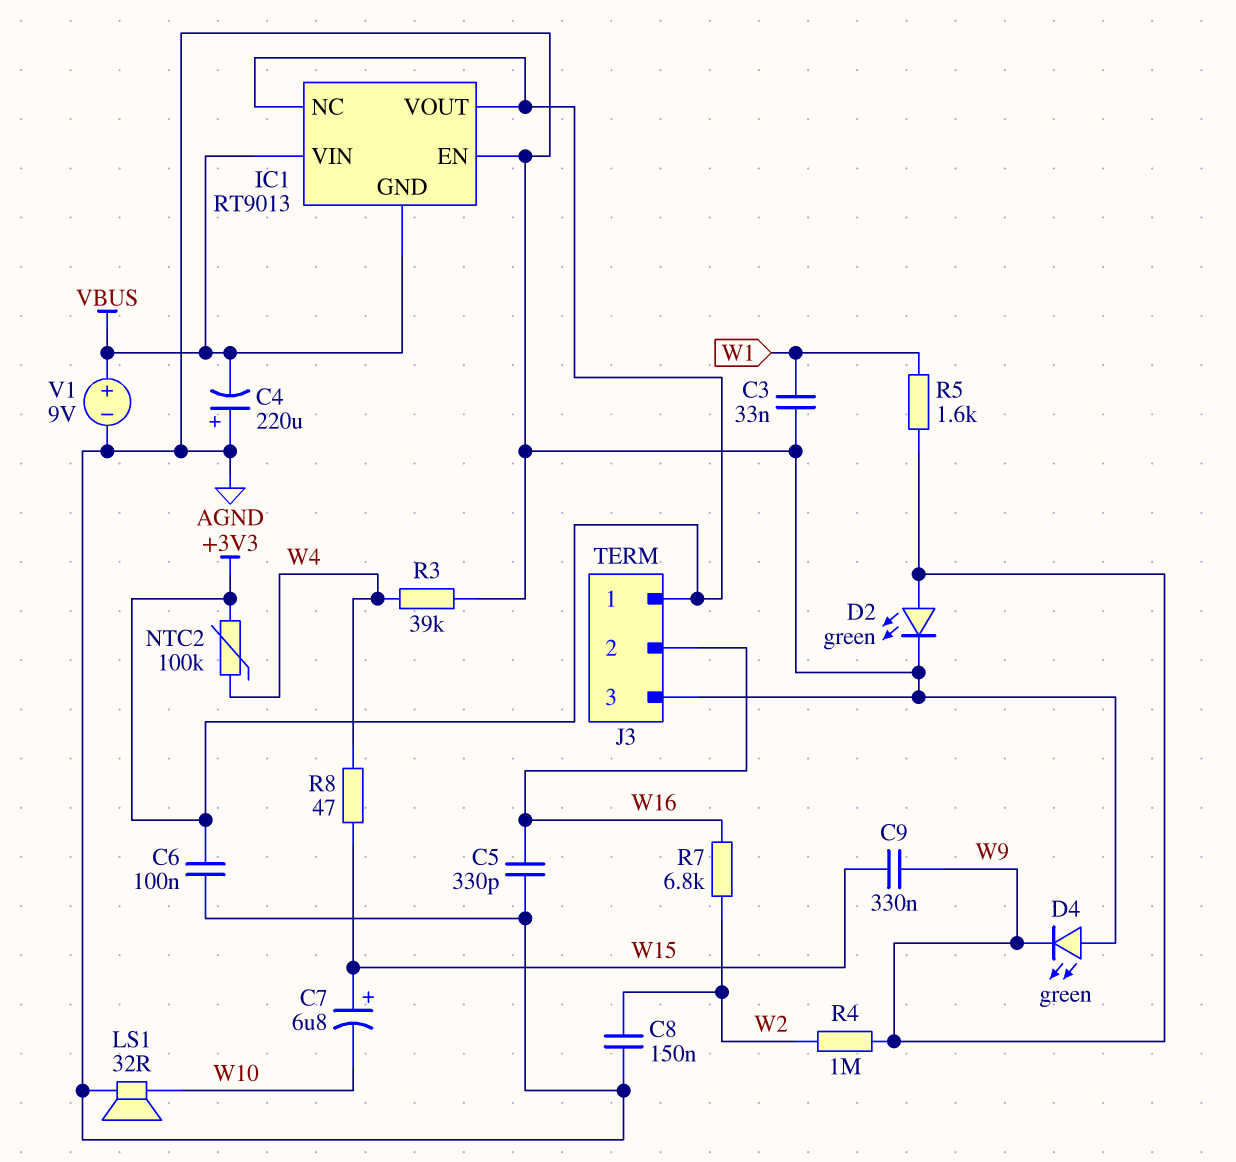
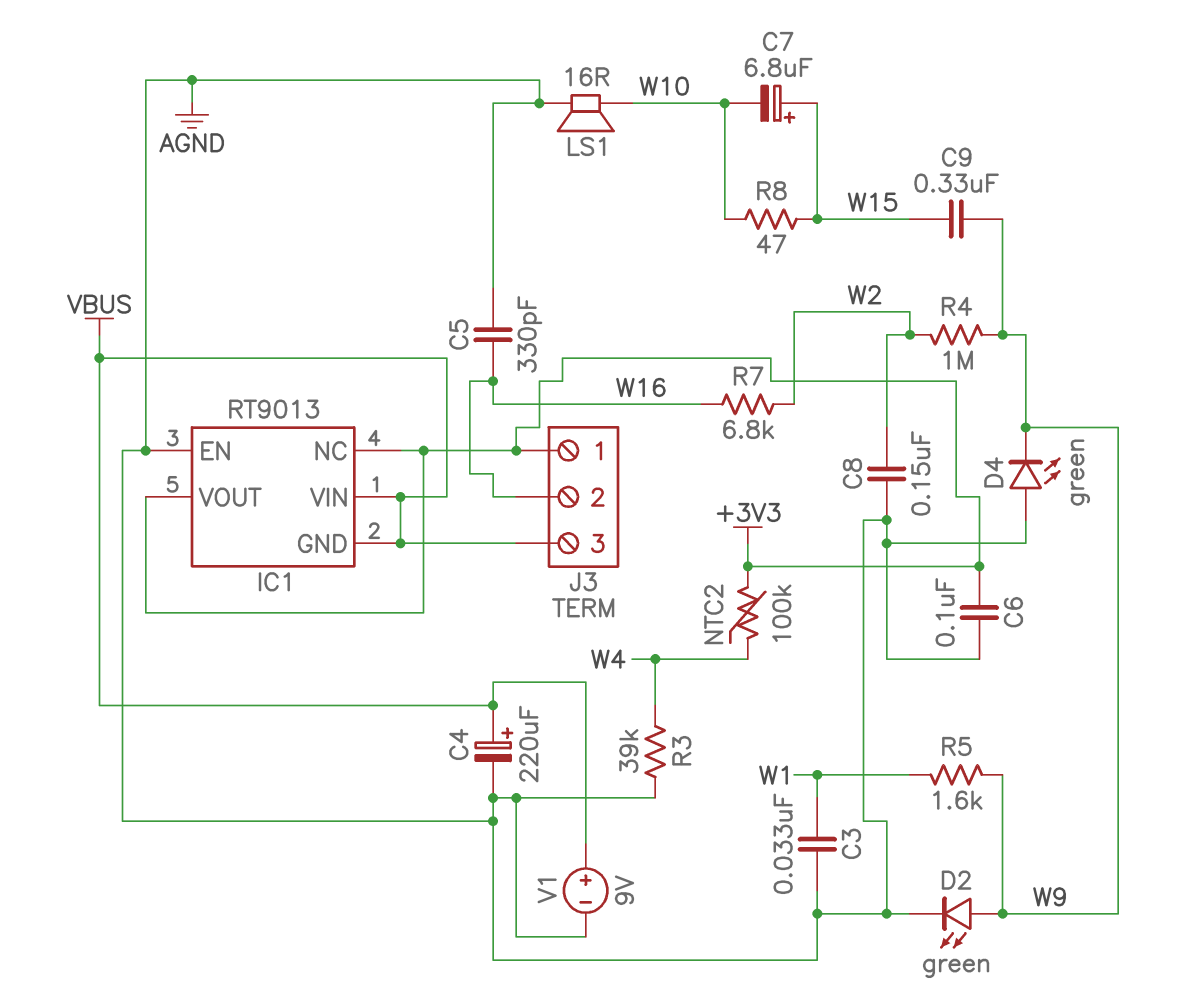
C4: 220uF (plus AGND, minus VBUS) -> 220uF (plus VBUS, minus AGND)
J3 pin 3: AGND -> VBUS
LS1: speaker 32R (AGND, W10) -> speaker 16R (AGND, W10)
R8: 47 (W4, W15) -> 47 (W10, W15)

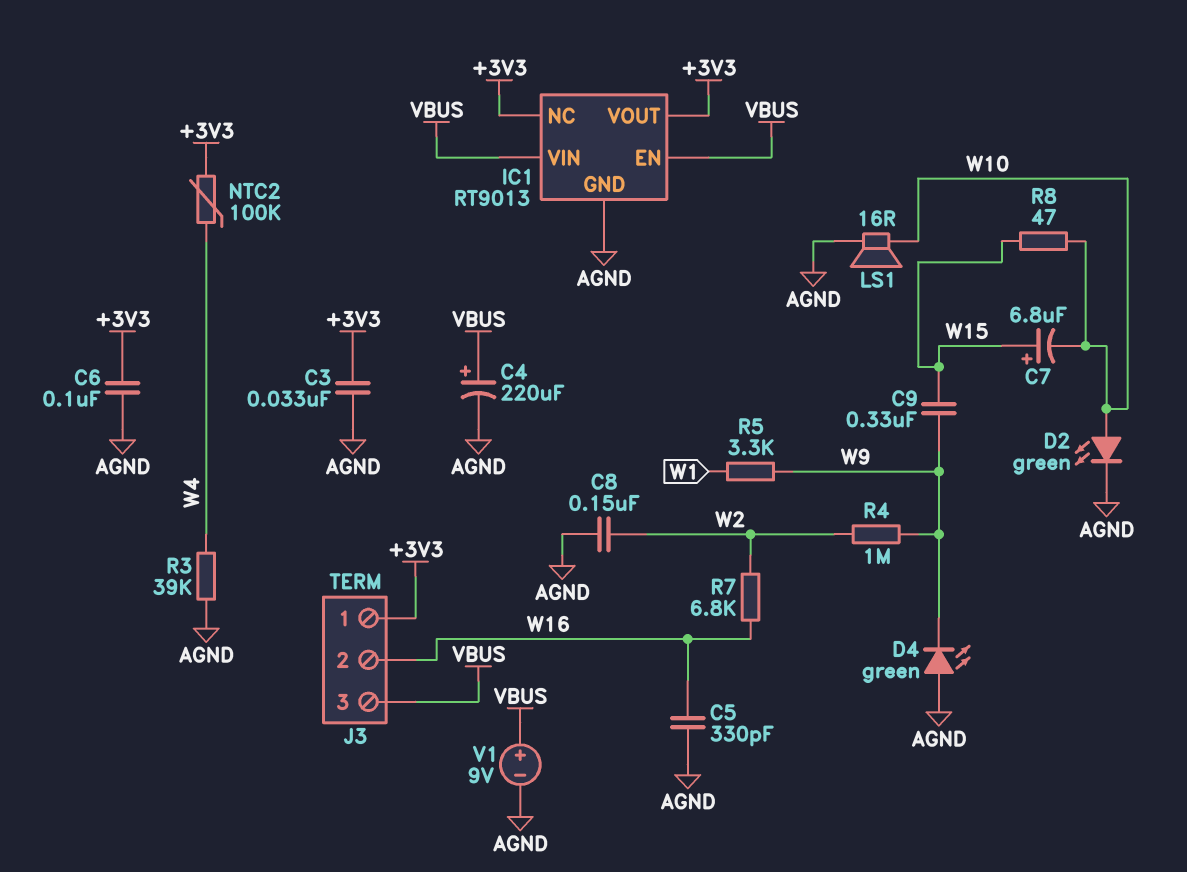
C3: 33nF (AGND, W1) -> 33nF (+3V3, AGND)
D2: LED green (A W9, K AGND) -> LED green (A W10, K AGND)
IC1 pin EN: AGND -> VBUS
IC1 pin GND: VBUS -> AGND
R5: 1.6k (W1, W9) -> 3.3k (W1, W9)

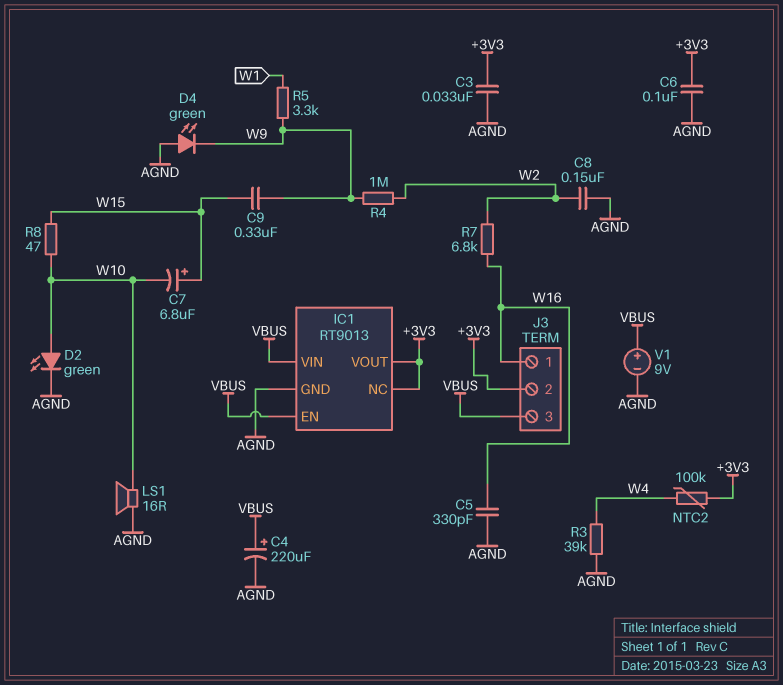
J3 pin 1: +3V3 -> W16
J3 pin 2: W16 -> +3V3

